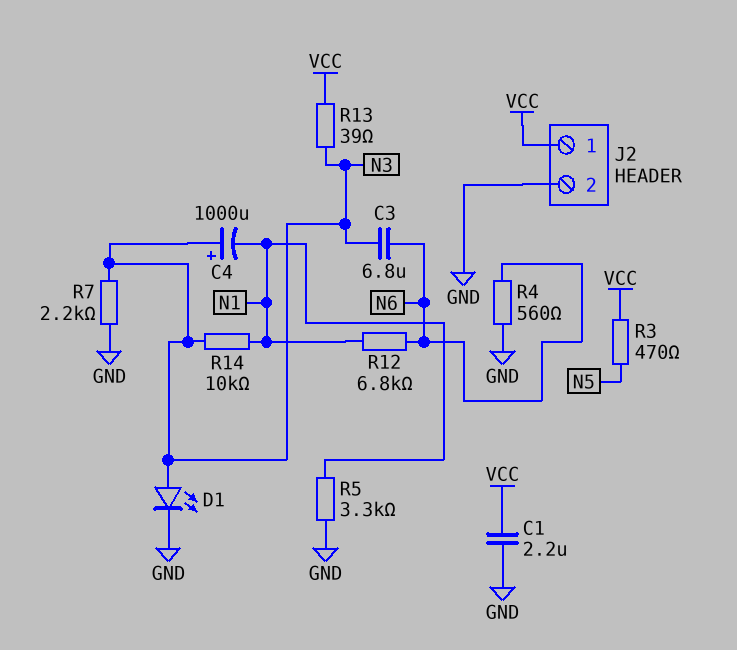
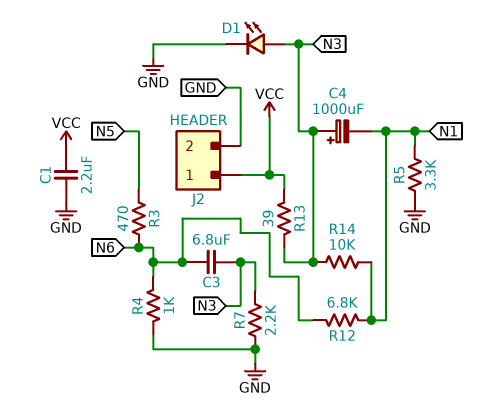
R3: 470 (N5, VCC) -> 470 (N5, N6)
R4: 560 (GND, N6) -> 1k (GND, N6)

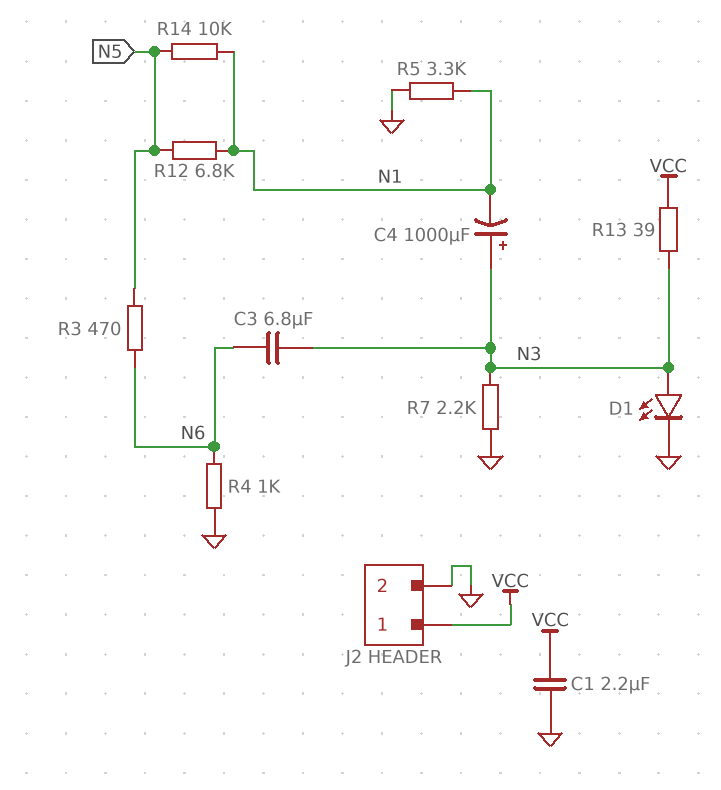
R12: 6.8k (N1, N6) -> 6.8k (N1, N5)
R14: 10k (N1, N3) -> 10k (N1, N5)

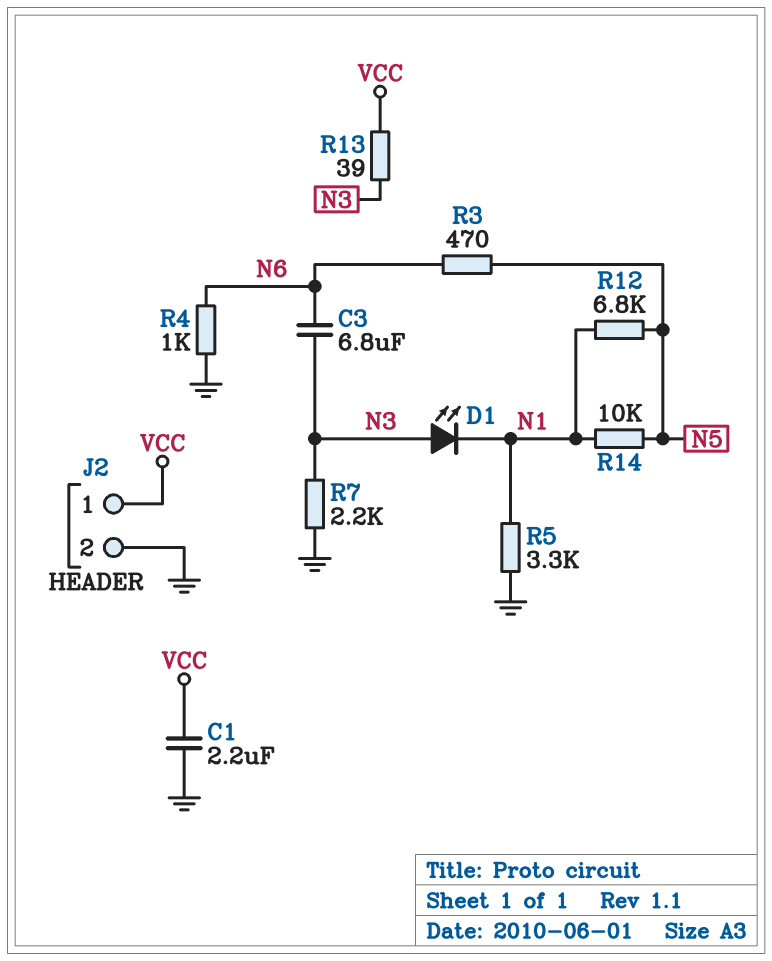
C4: 1000uF (plus N3, minus N1) -> none
D1: LED (A N3, K GND) -> LED (A N3, K N1)

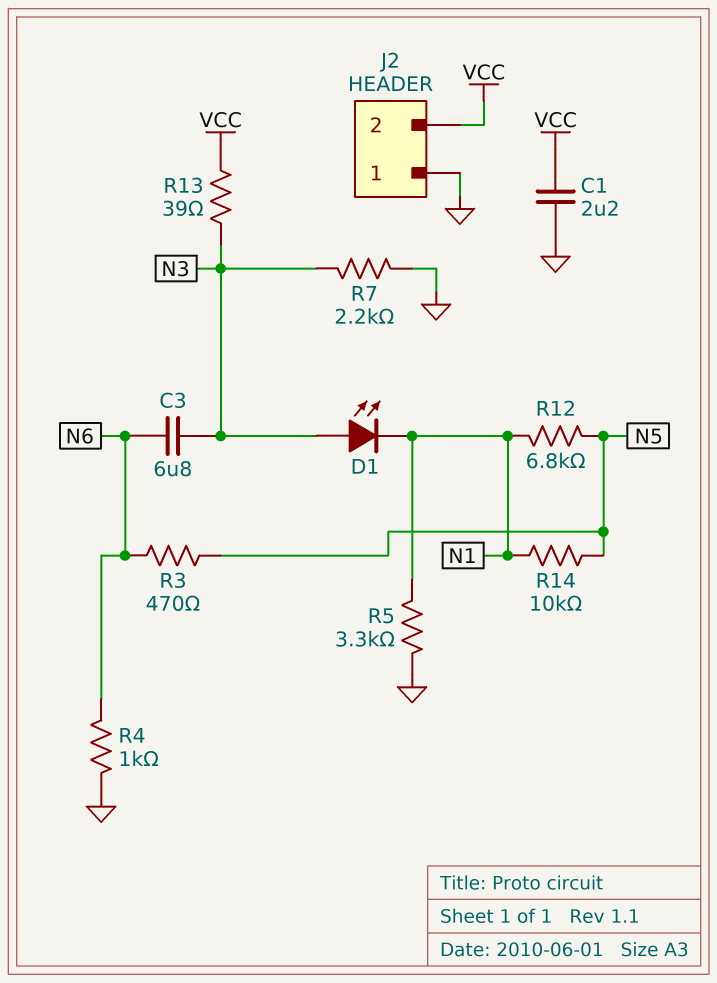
J2 pin 1: VCC -> GND
J2 pin 2: GND -> VCC

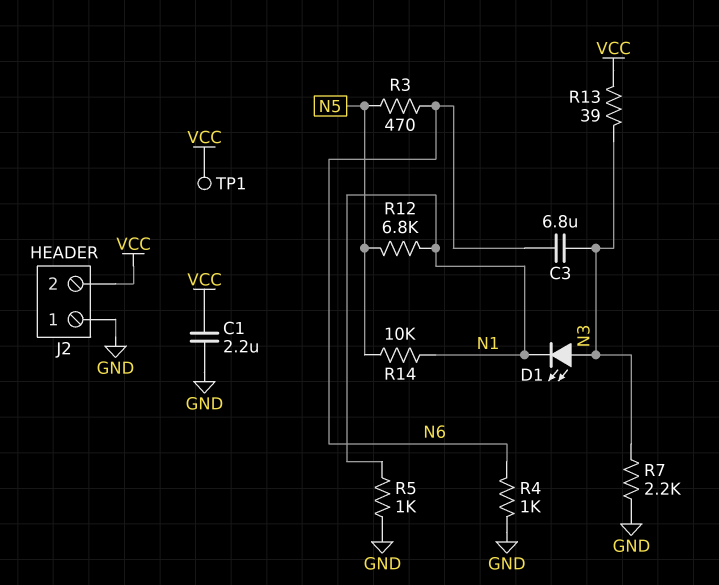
R5: 3.3k (GND, N1) -> 1k (GND, N1)
TP1: none -> test point (VCC)

